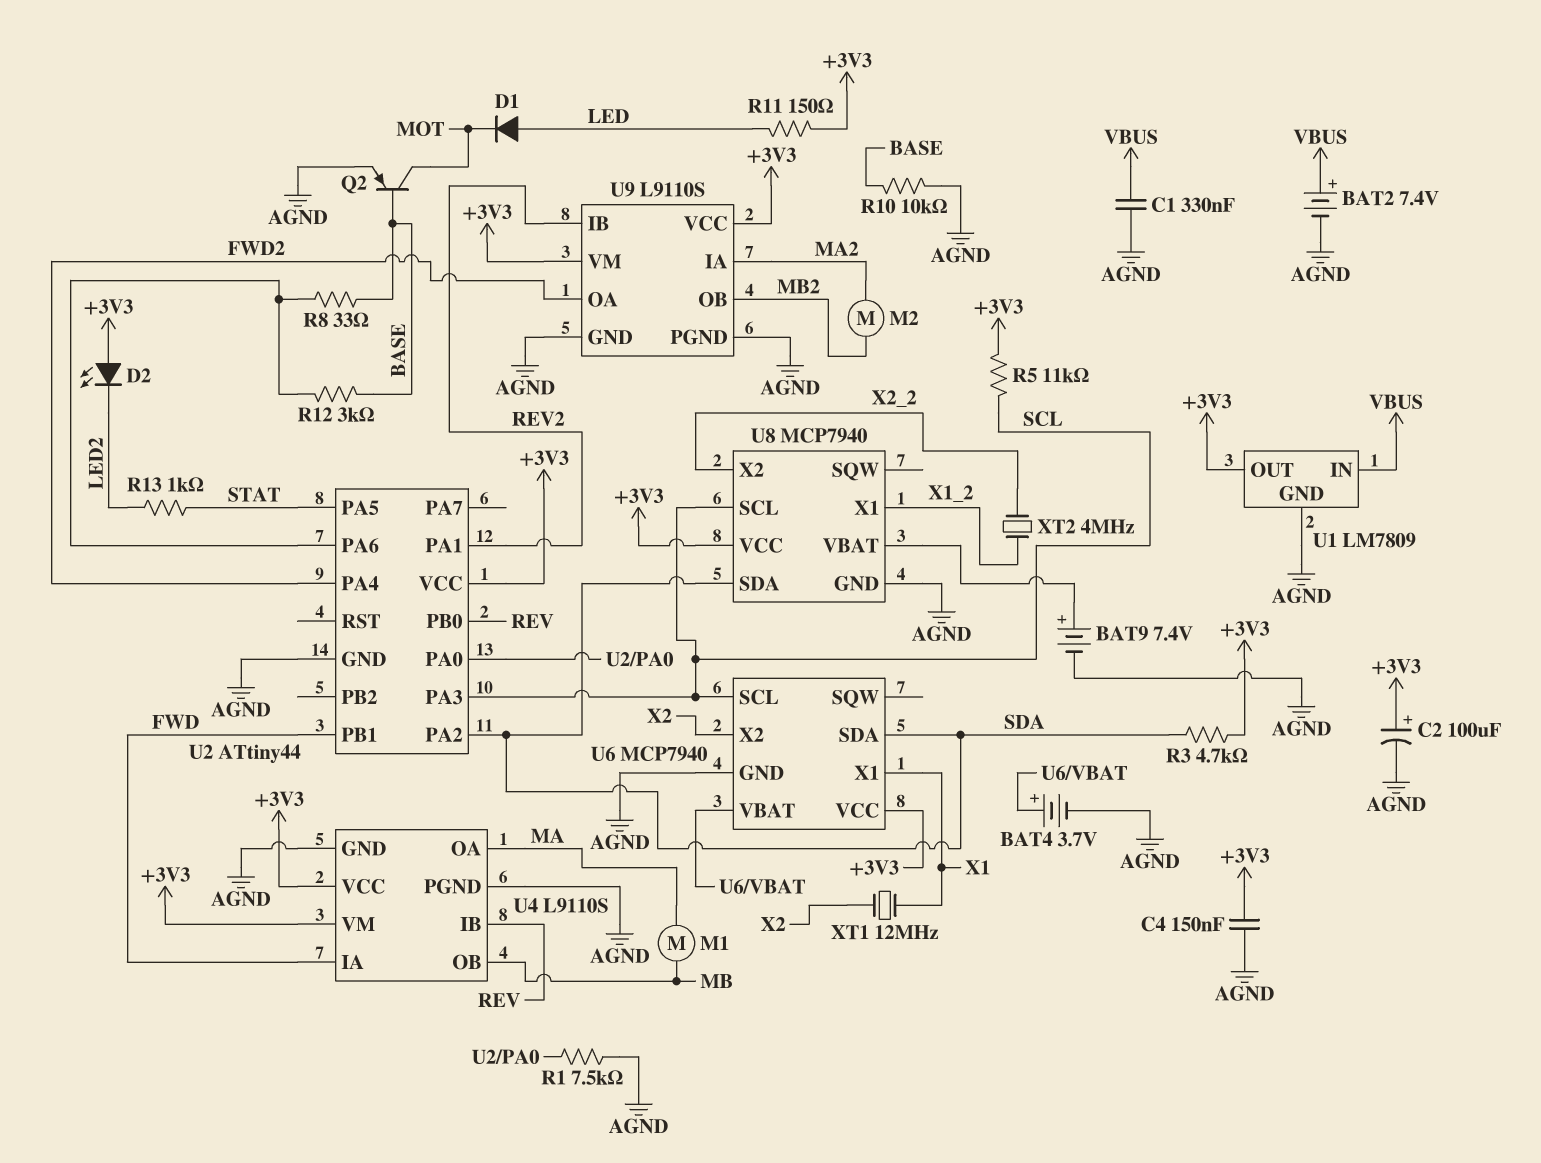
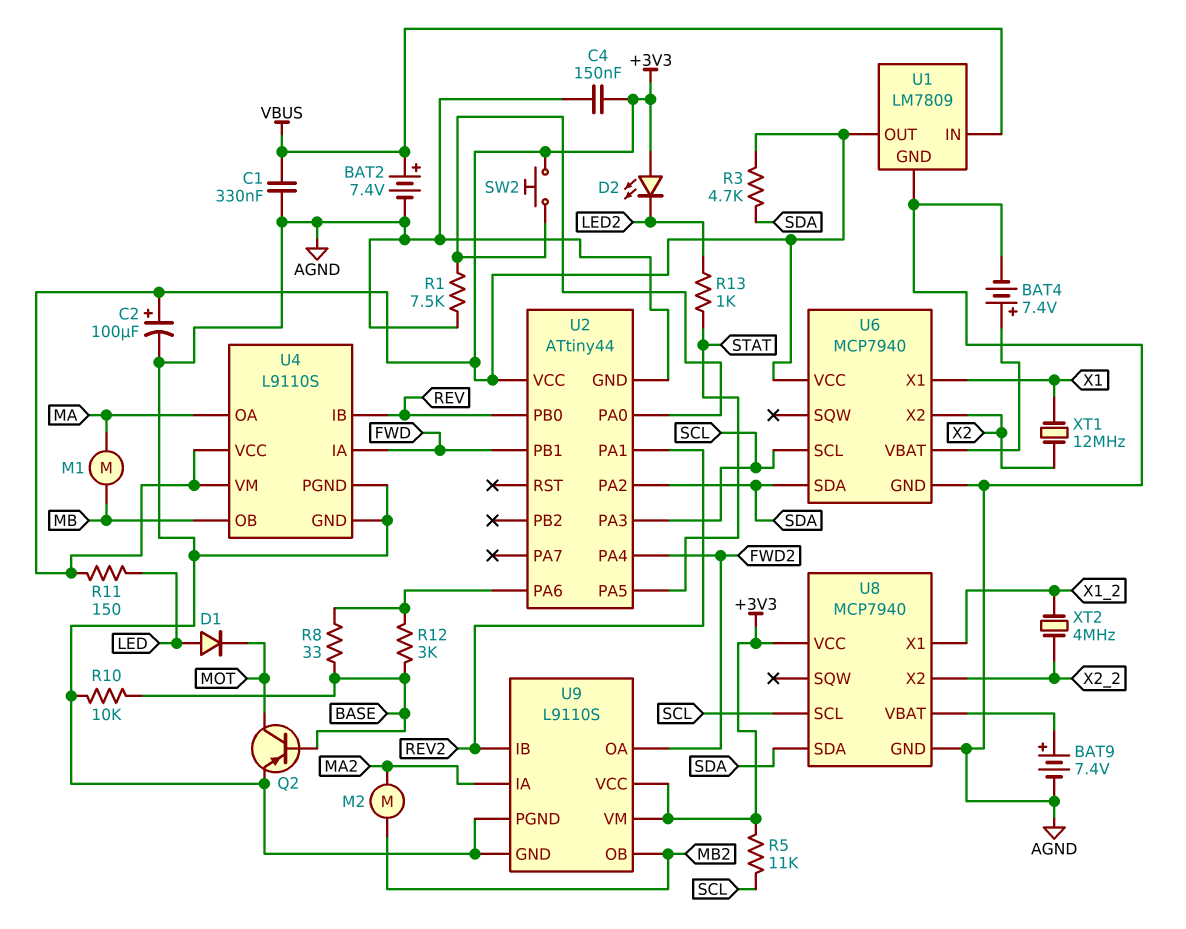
BAT4: 3.7V (plus U6/VBAT, minus AGND) -> 7.4V (plus U6/VBAT, minus AGND)
SW2: none -> button (+3V3, U2/PA0)

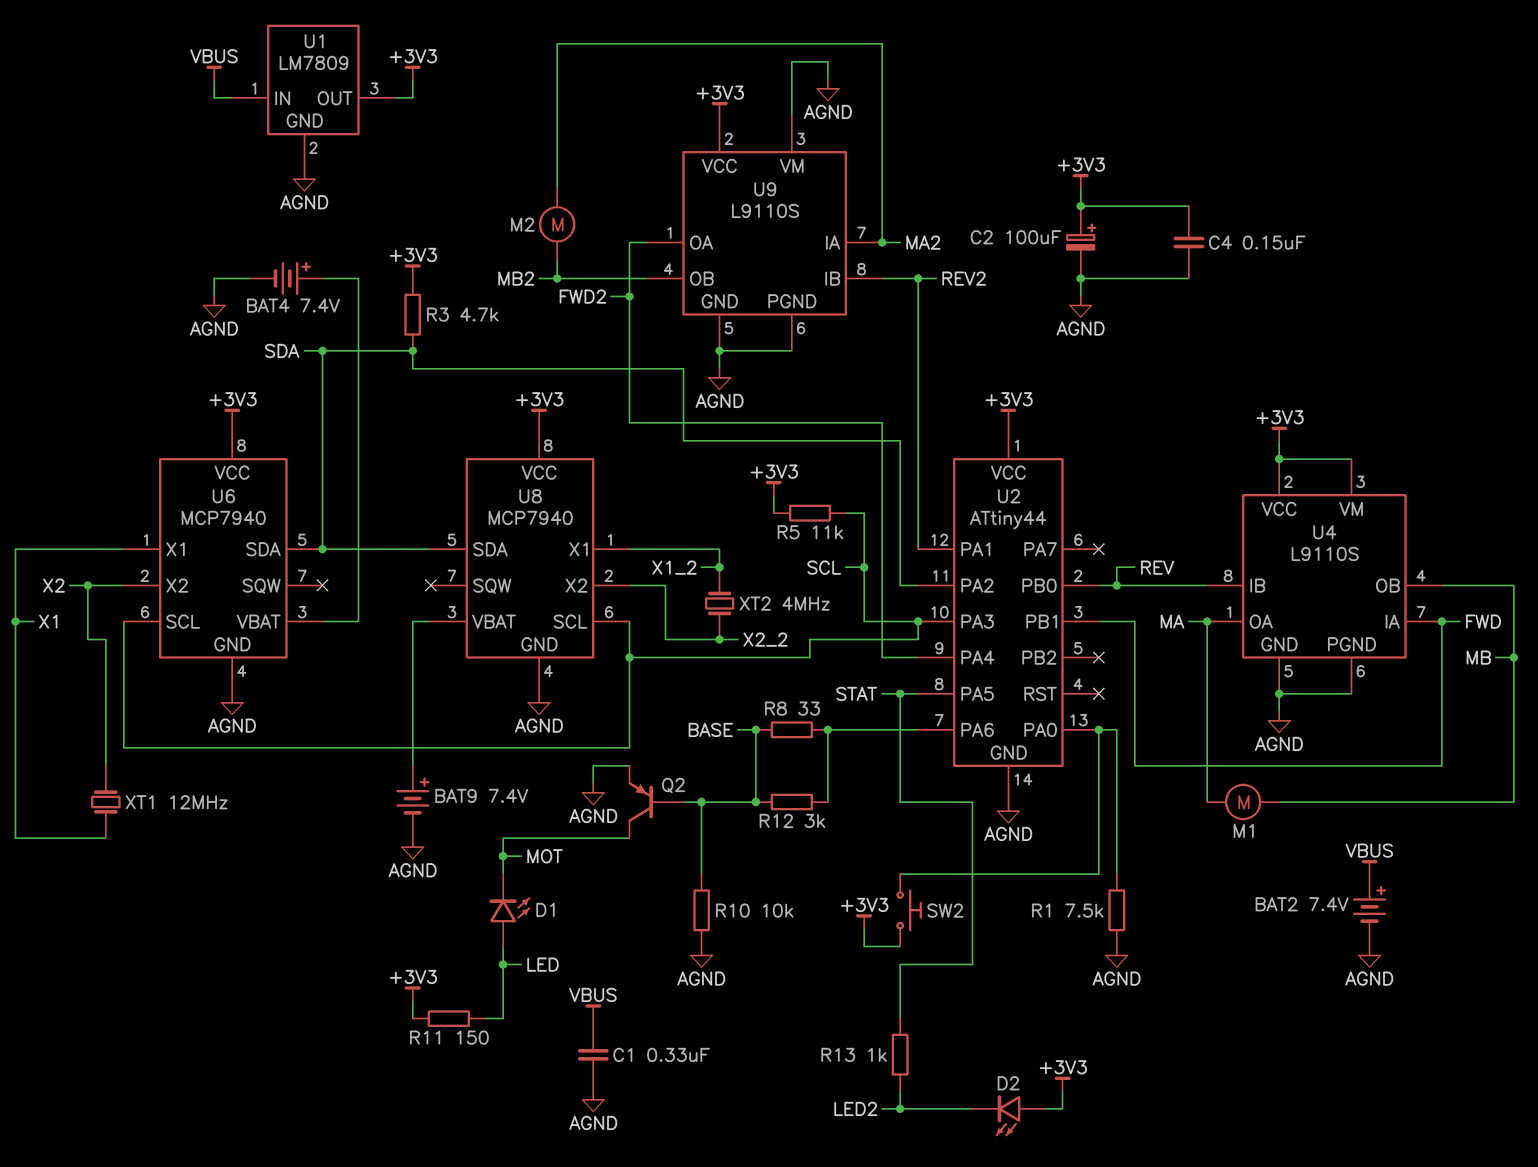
D1: diode (A LED, K MOT) -> LED (A LED, K MOT)
U9 pin VM: +3V3 -> AGND

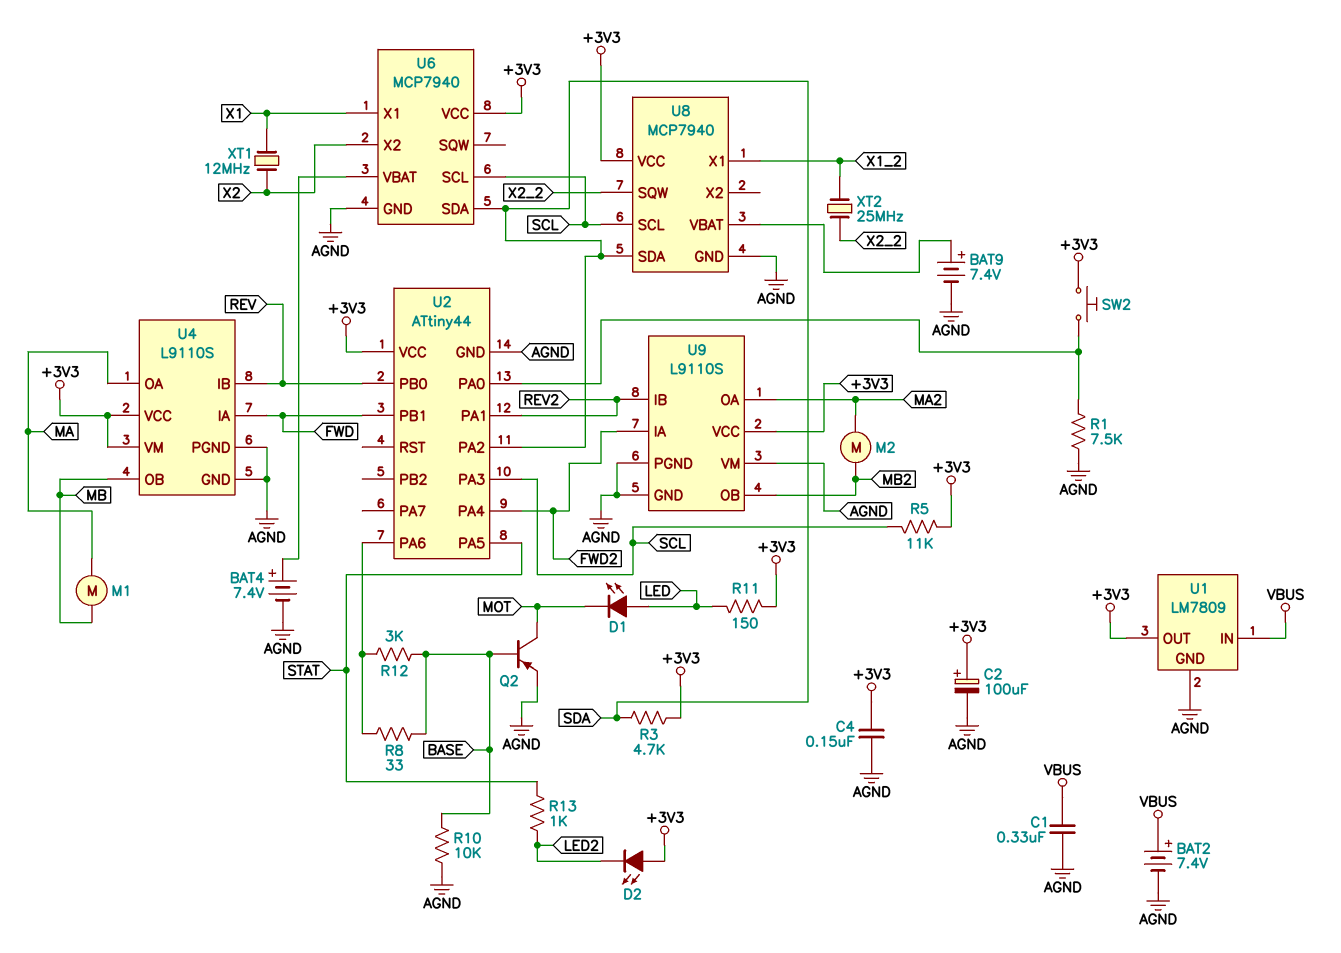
U8 pin SQW: none -> X2_2
U8 pin X2: X2_2 -> none
U9 pin IA: MA2 -> FWD2
U9 pin OA: FWD2 -> MA2
XT2: 4MHz (X1_2, X2_2) -> 25MHz (X1_2, X2_2)

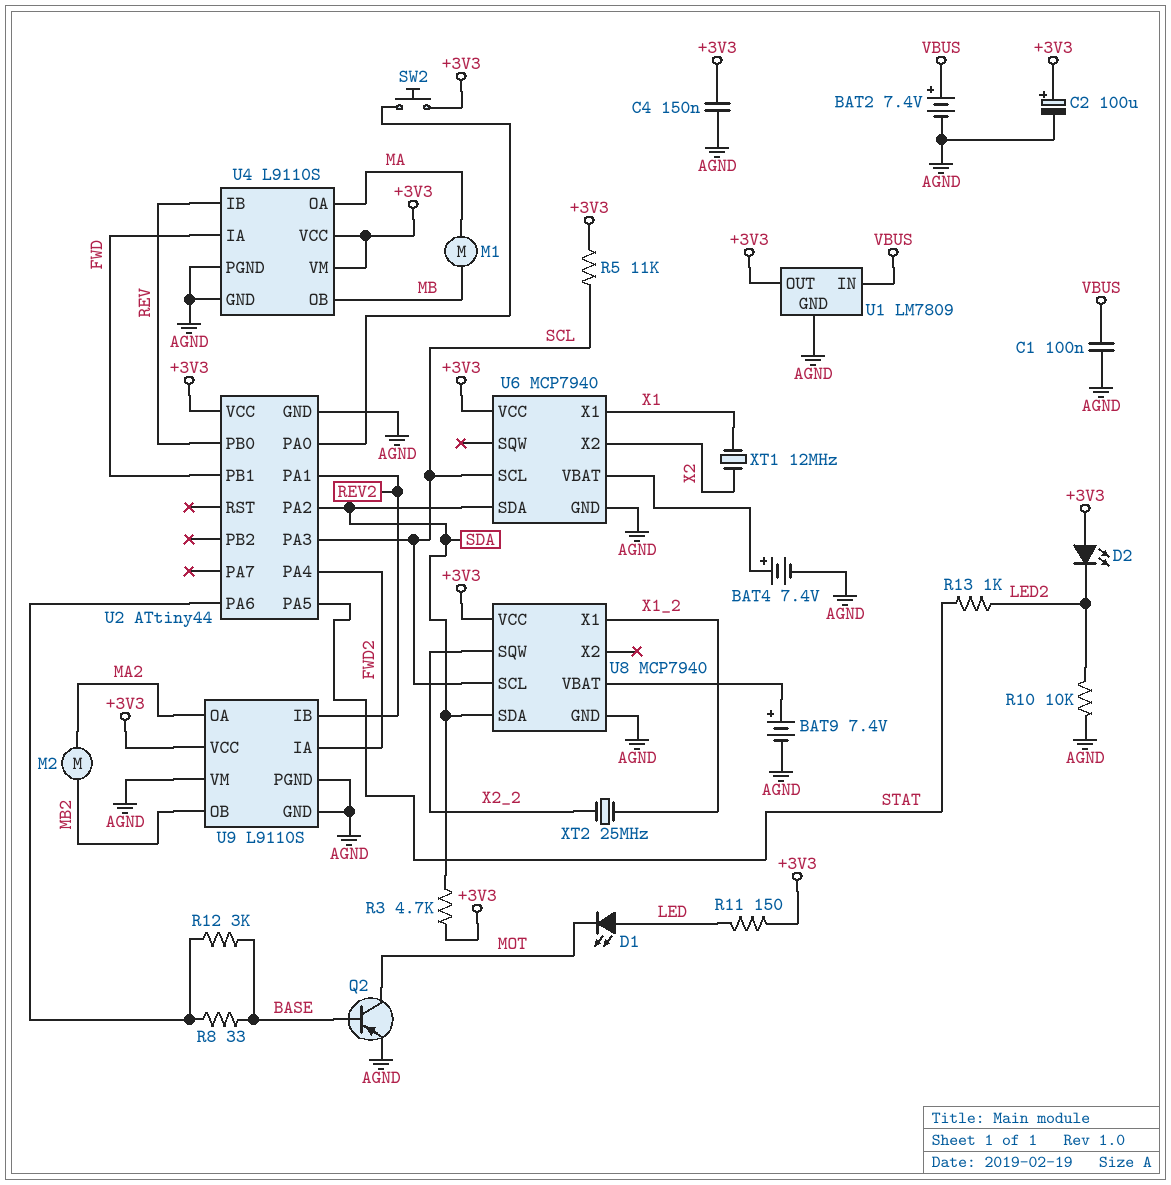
C1: 330nF (AGND, VBUS) -> 100nF (AGND, VBUS)
R1: 7.5k (AGND, U2/PA0) -> none
R10: 10k (AGND, BASE) -> 10k (AGND, LED2)

